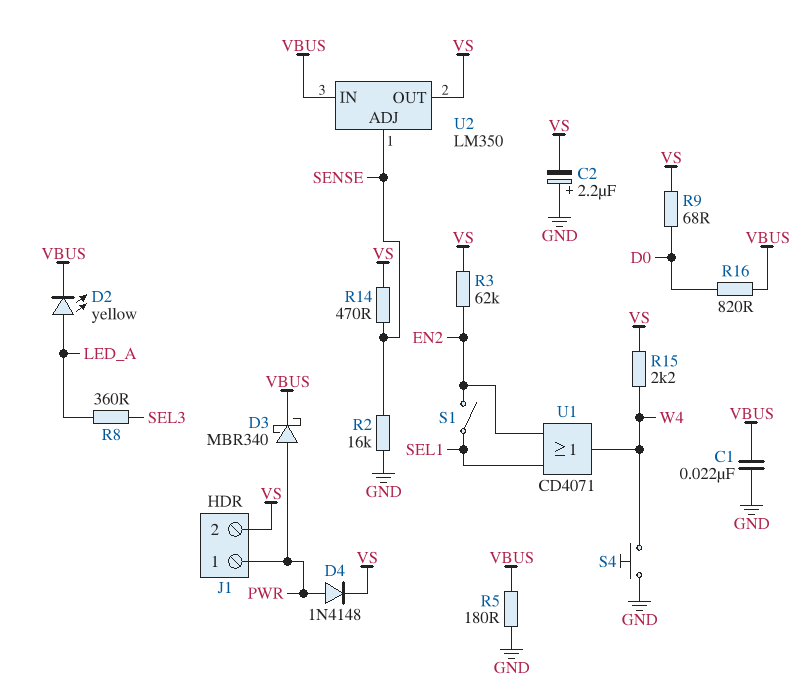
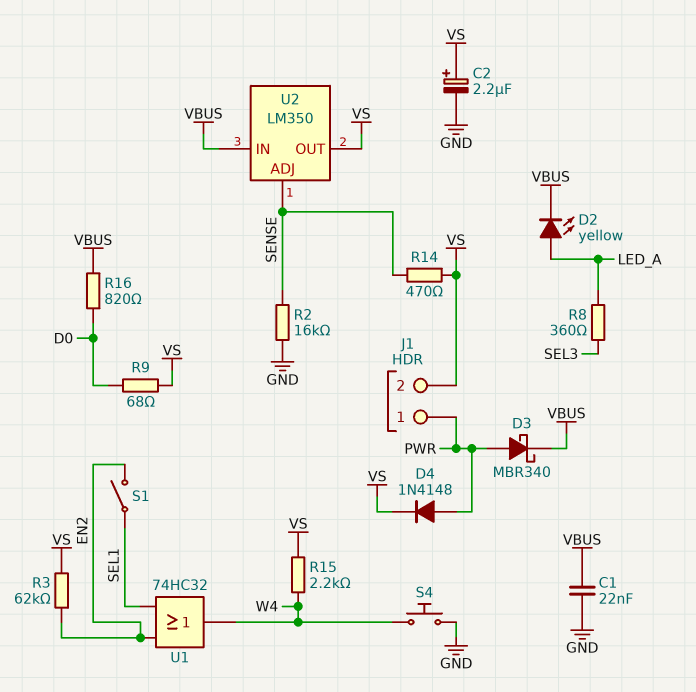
C2: 2.2uF (plus GND, minus VS) -> 2.2uF (plus VS, minus GND)
R5: 180 (GND, VBUS) -> none
U1: OR CD4071 (in EN2, in SEL1, out W4) -> OR 74HC32 (in EN2, in SEL1, out W4)

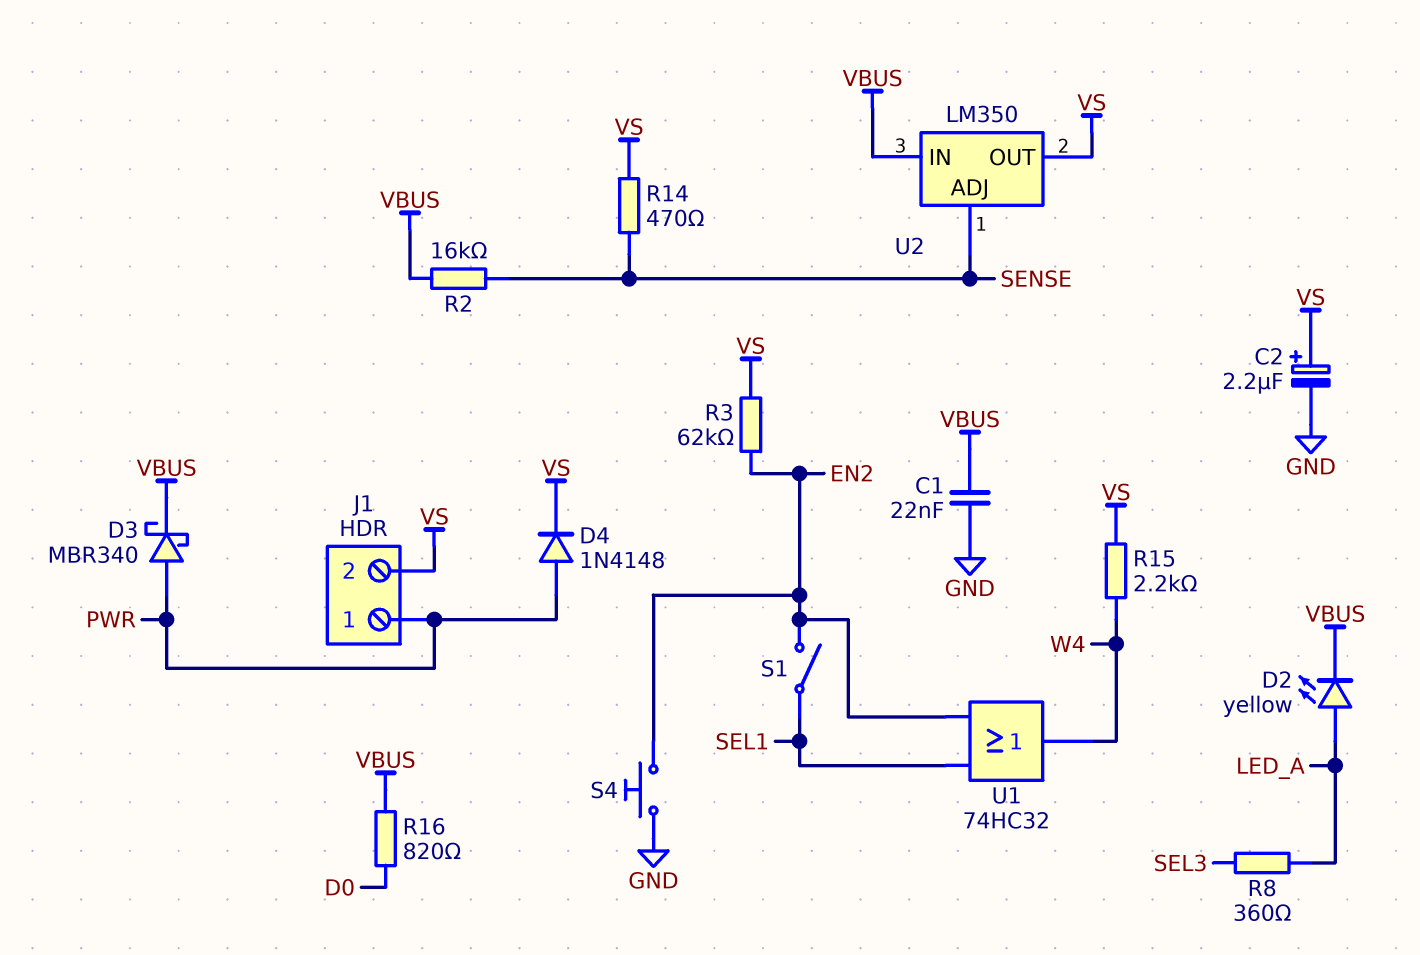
R2: 16k (GND, SENSE) -> 16k (SENSE, VBUS)
R9: 68 (D0, VS) -> none
S4: button (GND, W4) -> button (EN2, GND)

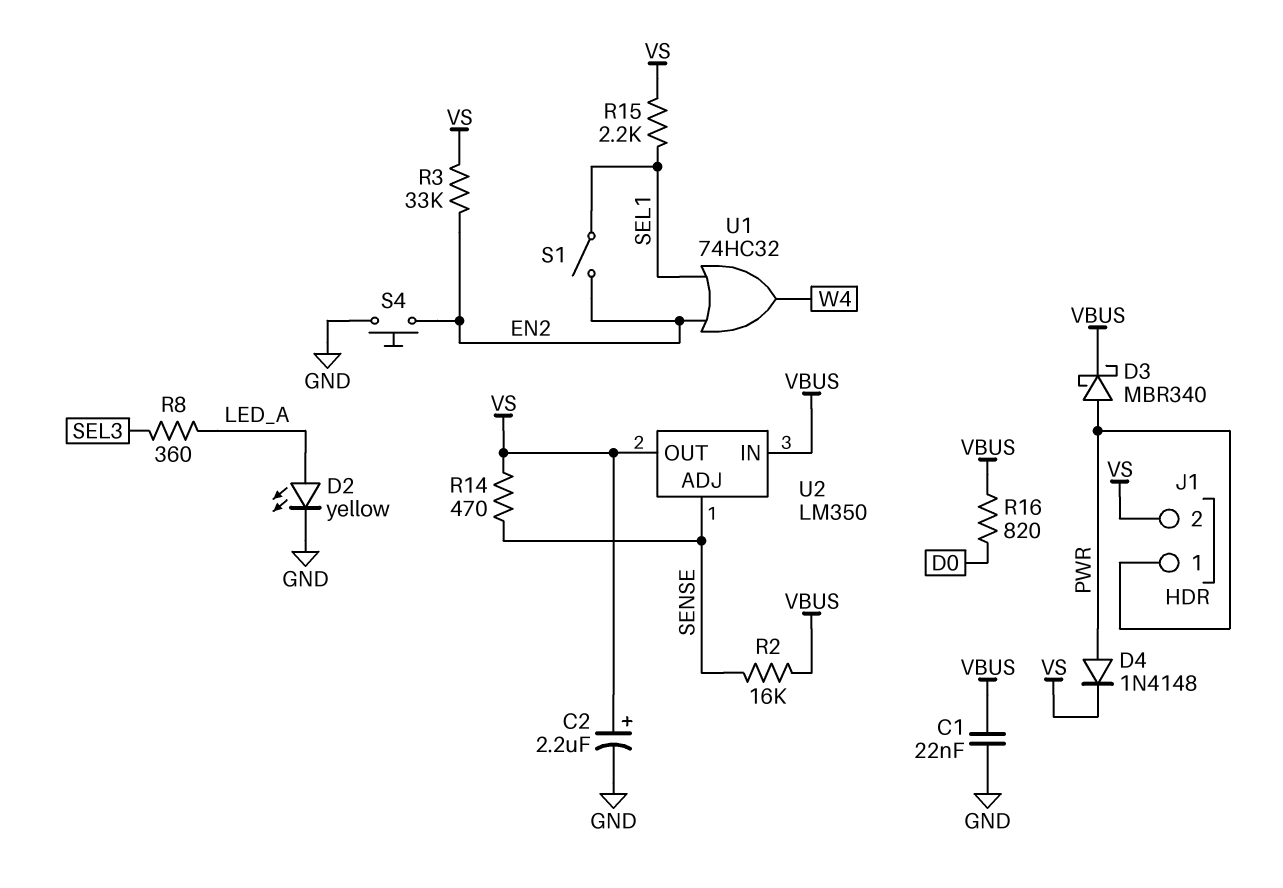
D2: LED yellow (A LED_A, K VBUS) -> LED yellow (A LED_A, K GND)
R3: 62k (EN2, VS) -> 33k (EN2, VS)
R15: 2.2k (VS, W4) -> 2.2k (SEL1, VS)

